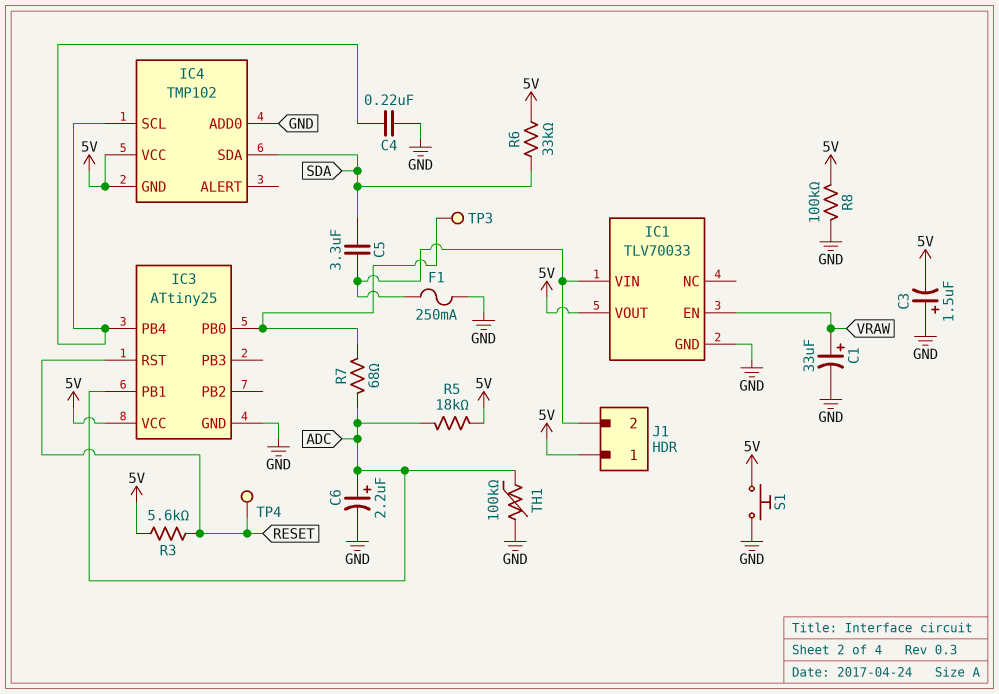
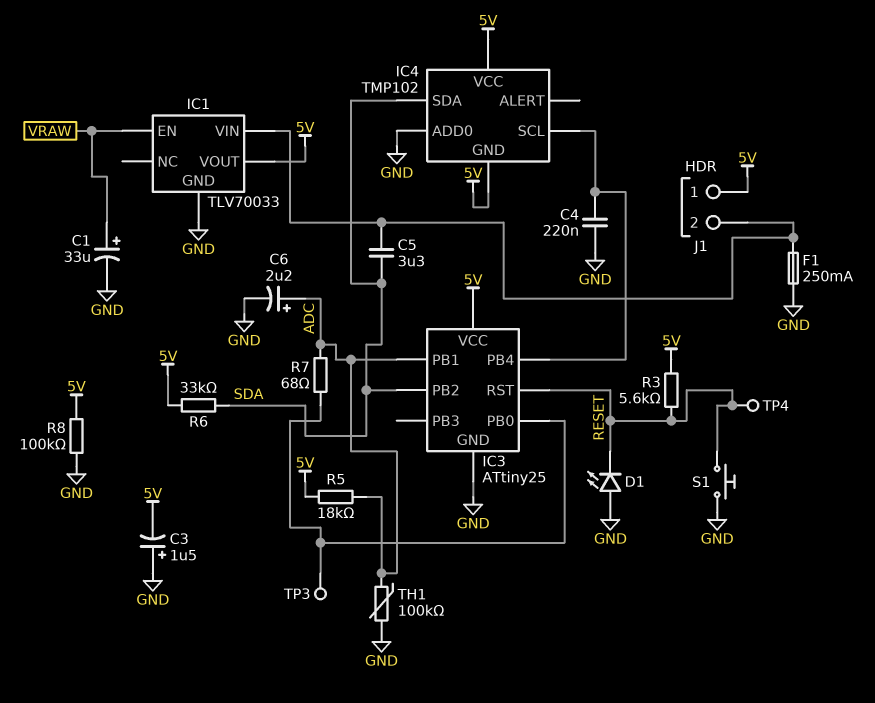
D1: none -> LED (A GND, K RESET)
IC3 pin PB2: none -> SDA
S1: button (5V, GND) -> button (GND, RESET)

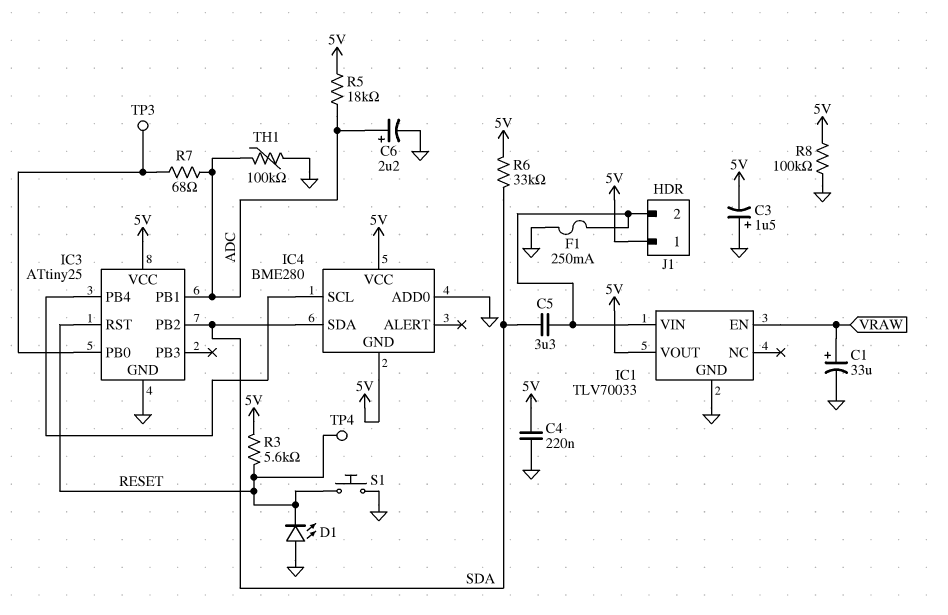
C4: 220nF (GND, IC3/PB4) -> 220nF (5V, GND)
IC4: TMP102 -> BME280

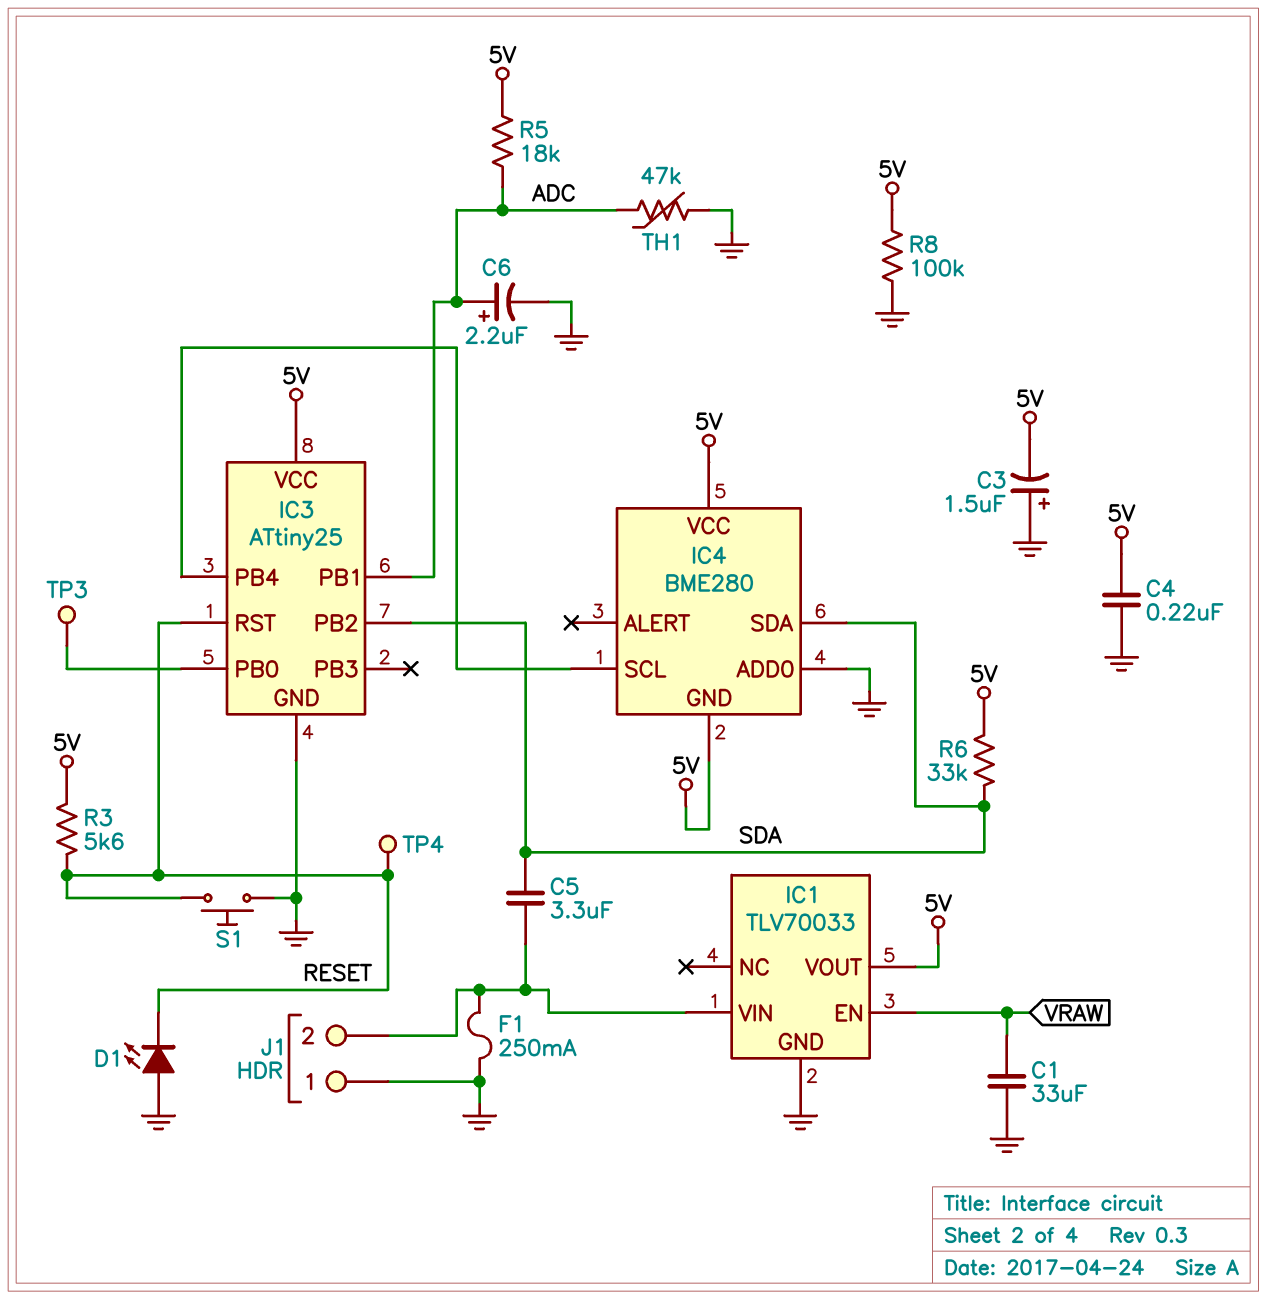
C1: 33uF (plus VRAW, minus GND) -> 33uF (GND, VRAW)
J1 pin 1: 5V -> GND
R7: 68 (ADC, IC3/PB0) -> none
TH1: 100k (ADC, GND) -> 47k (ADC, GND)

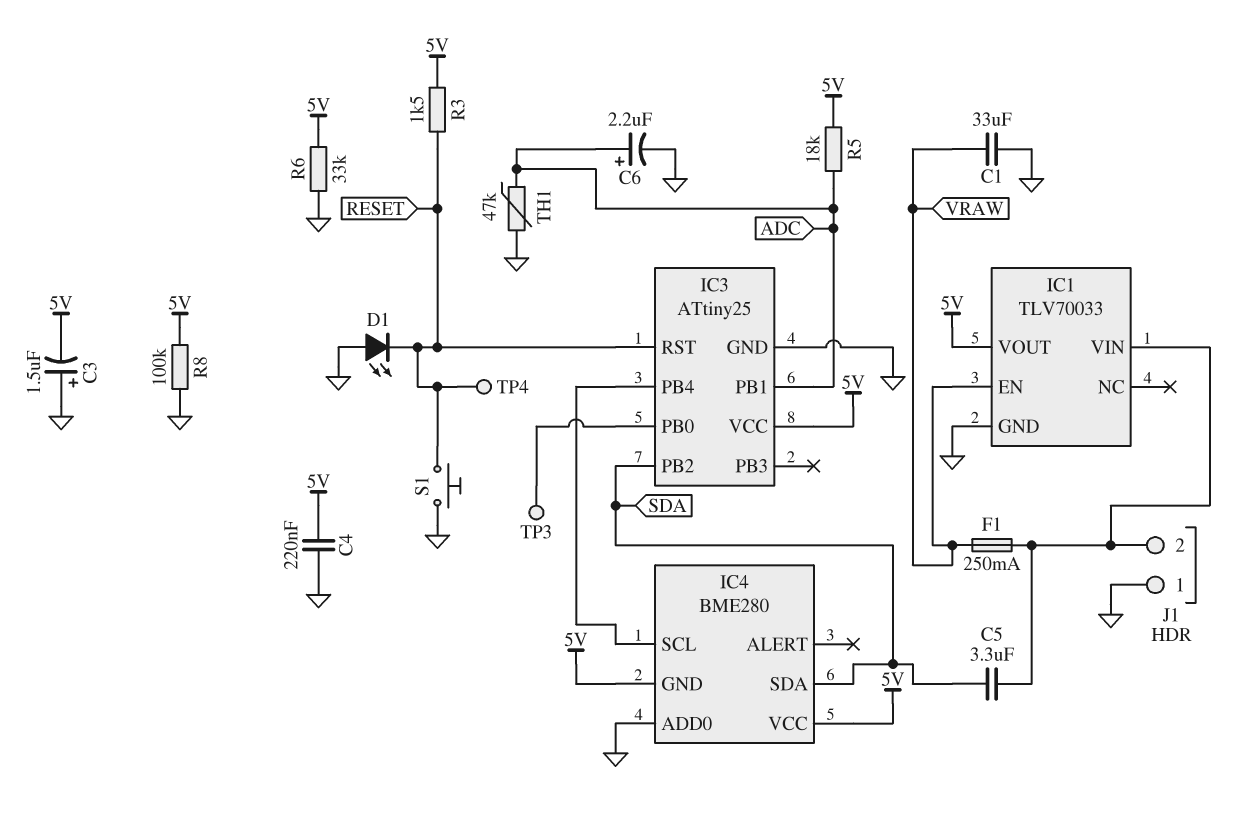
F1: 250mA (GND, IC1/VIN) -> 250mA (IC1/VIN, VRAW)
R3: 5.6k (5V, RESET) -> 1.5k (5V, RESET)
R6: 33k (5V, SDA) -> 33k (5V, GND)

